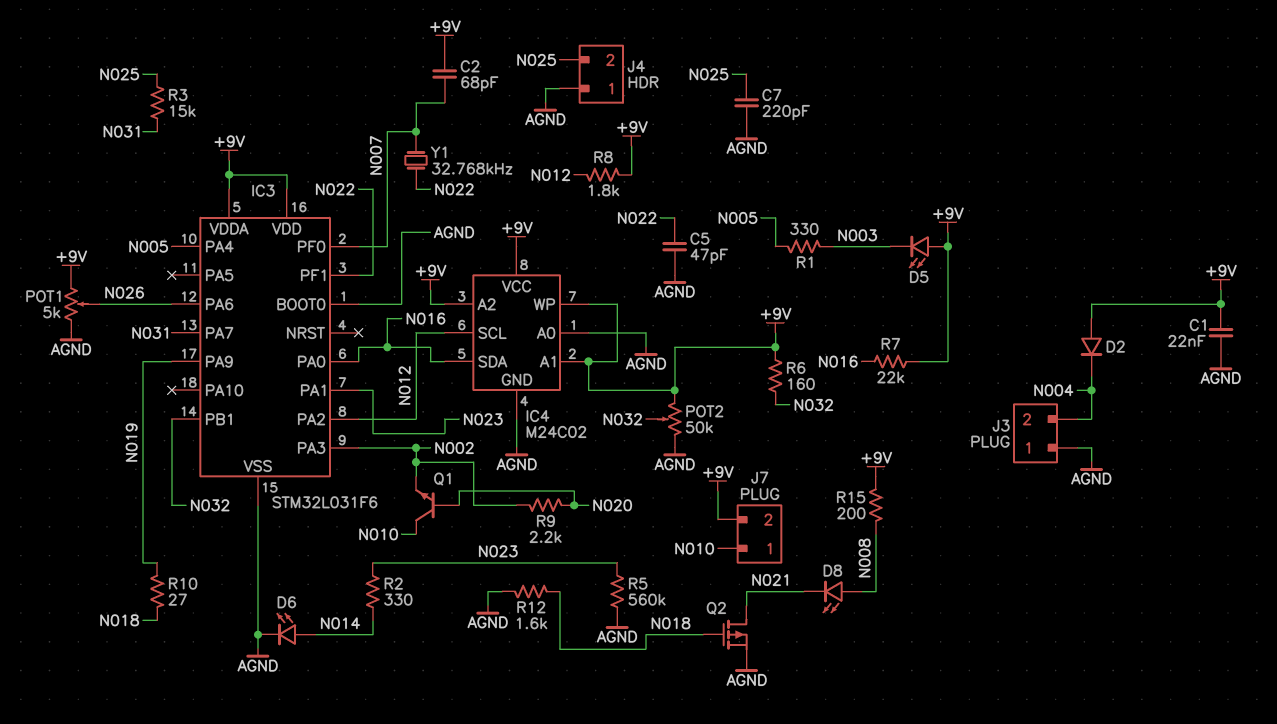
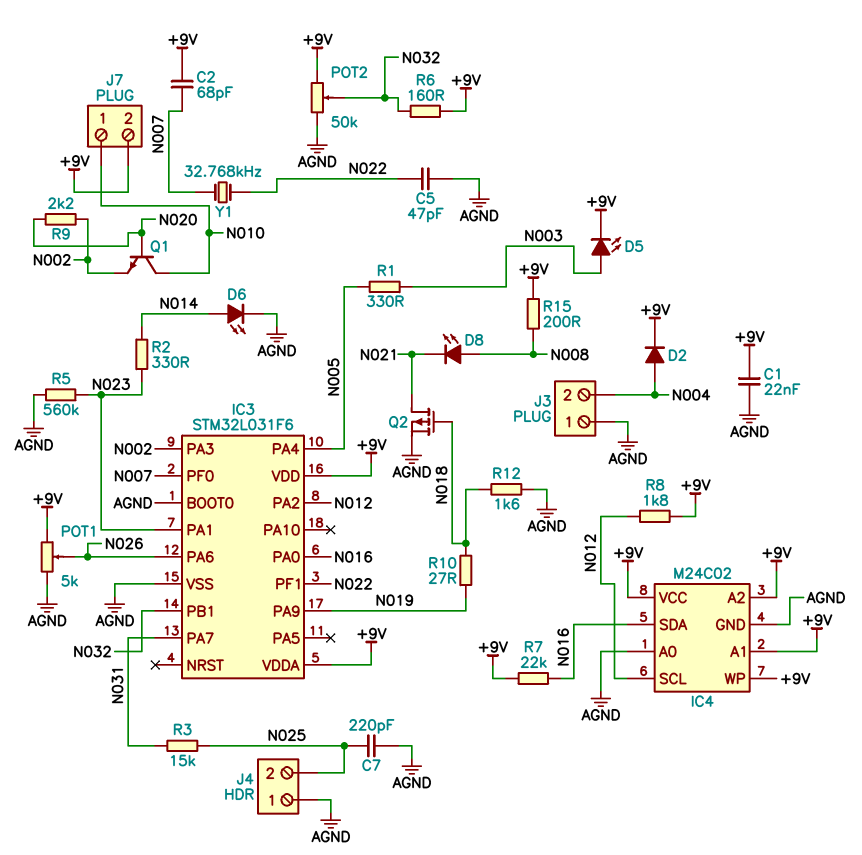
D2: diode (A +9V, K N004) -> diode (A N004, K +9V)
D5: LED (A +9V, K N003) -> LED (A N003, K +9V)

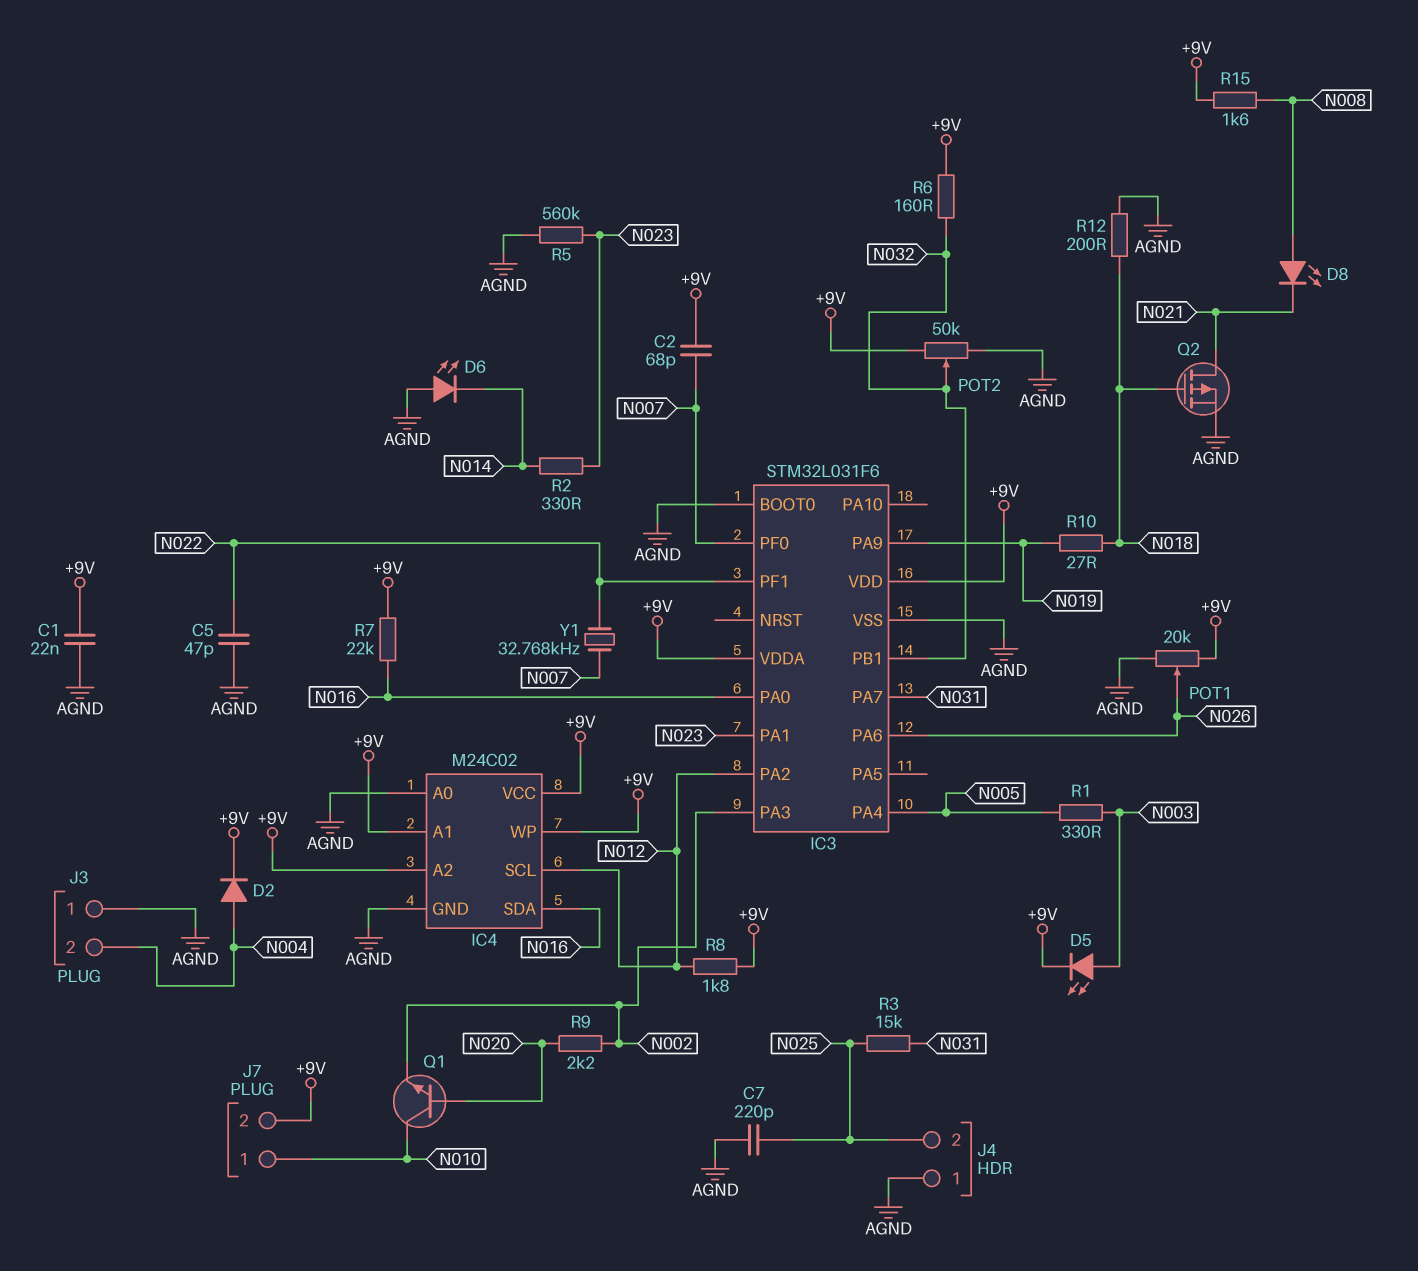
D6: LED (A N014, K AGND) -> LED (A AGND, K N014)
POT1: 5k (+9V, AGND, wiper N026) -> 20k (+9V, AGND, wiper N026)
R12: 1.6k (AGND, N018) -> 200 (AGND, N018)
R15: 200 (+9V, N008) -> 1.6k (+9V, N008)

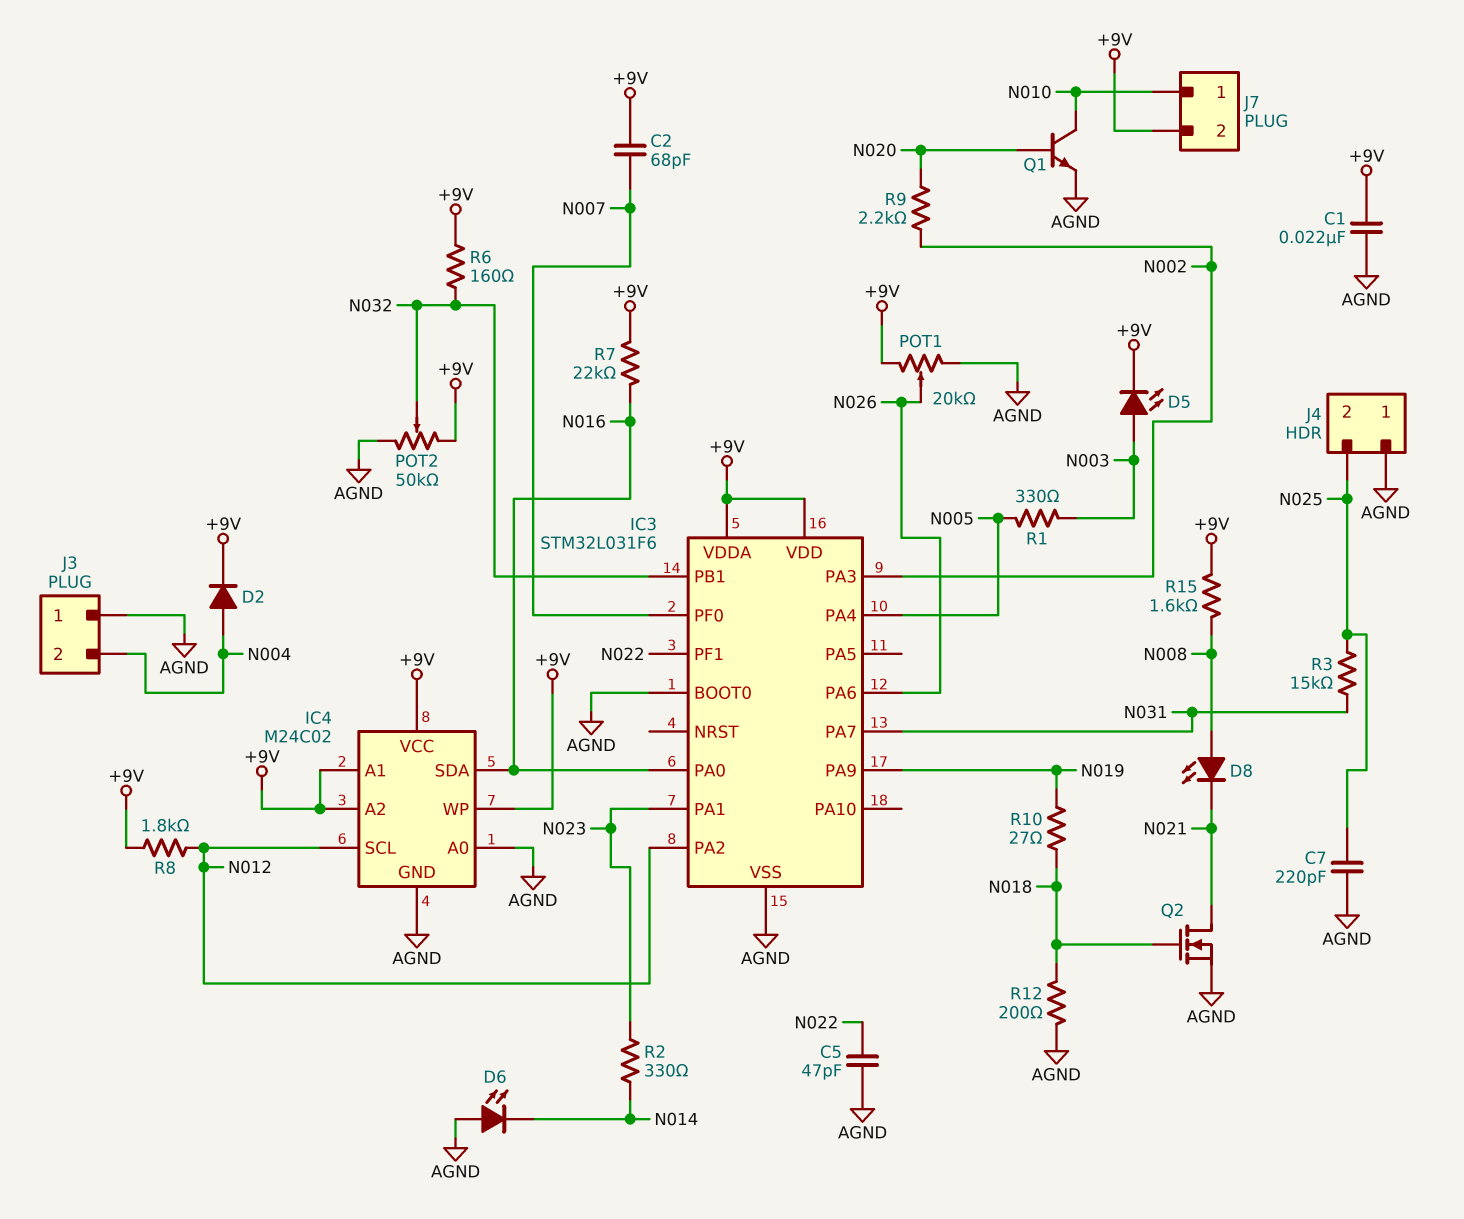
Q1: NPN (B N020, C N010, E N002) -> NPN (B N020, C N010, E AGND)
Q2: PMOS (G N018, D N021, S AGND) -> NMOS (G N018, D N021, S AGND)
R5: 560k (AGND, N023) -> none
Y1: 32.768kHz (N007, N022) -> none

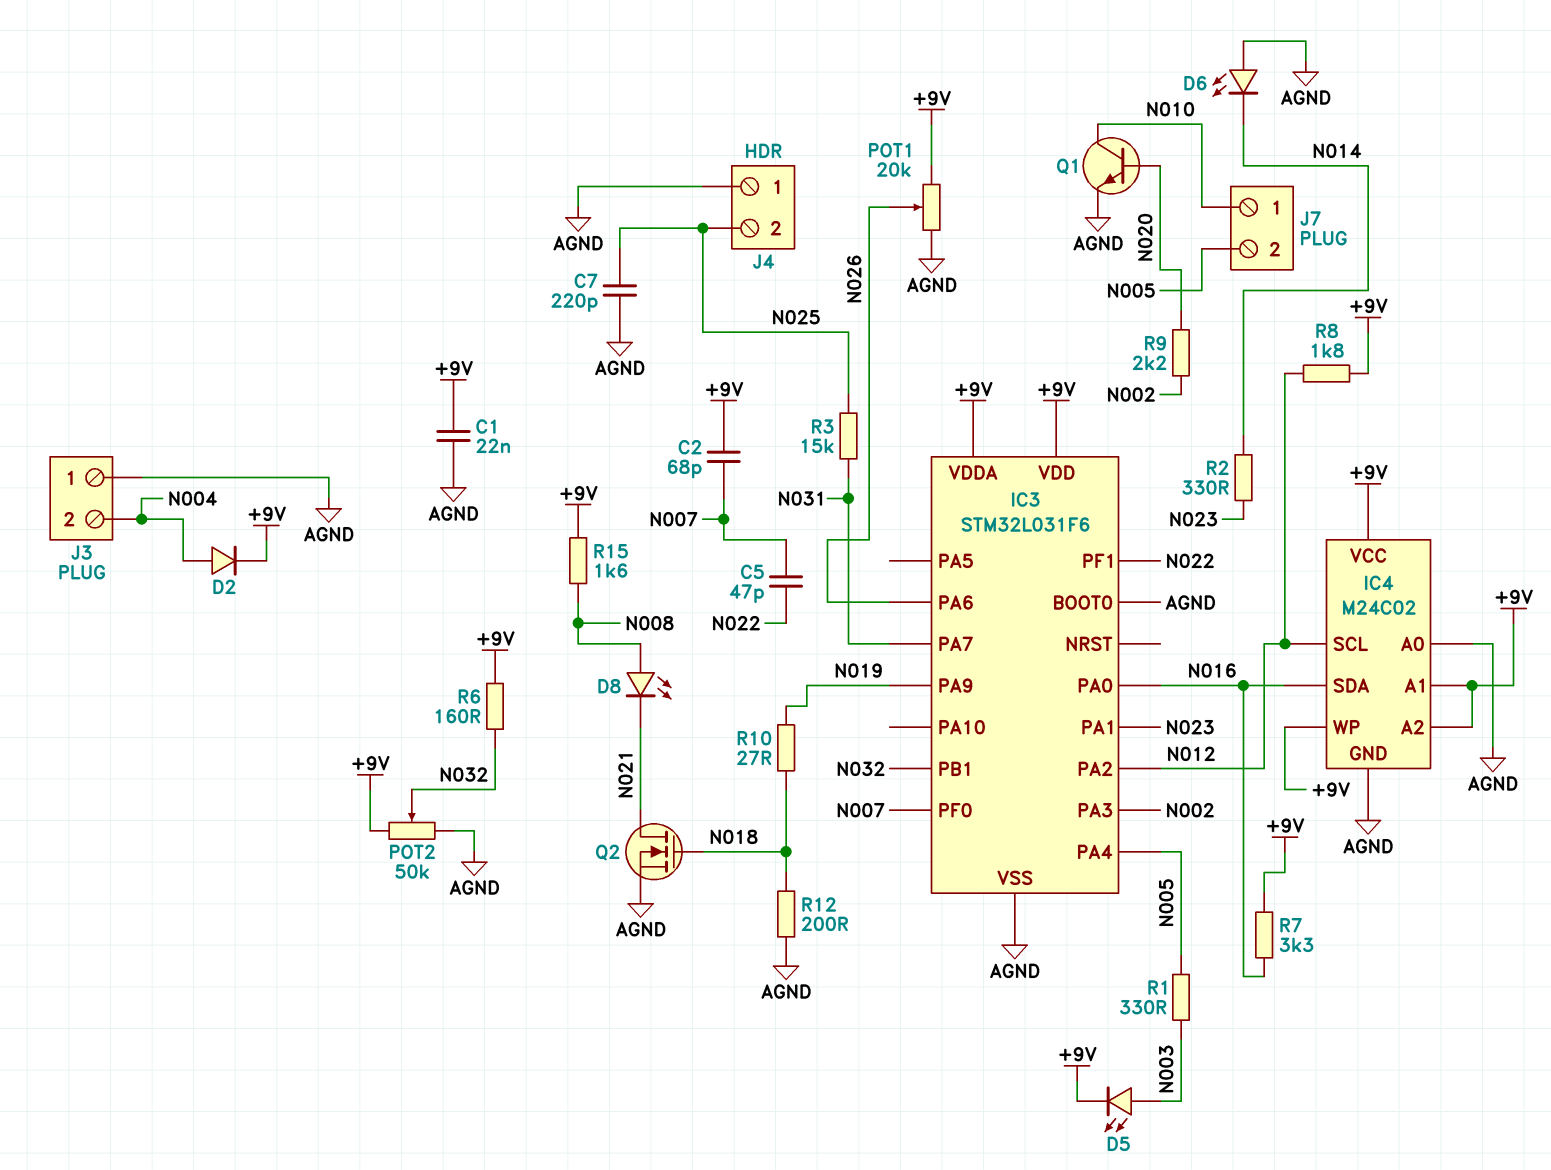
C5: 47pF (AGND, N022) -> 47pF (N007, N022)
J7 pin 2: +9V -> N005
R7: 22k (+9V, N016) -> 3.3k (+9V, N016)

